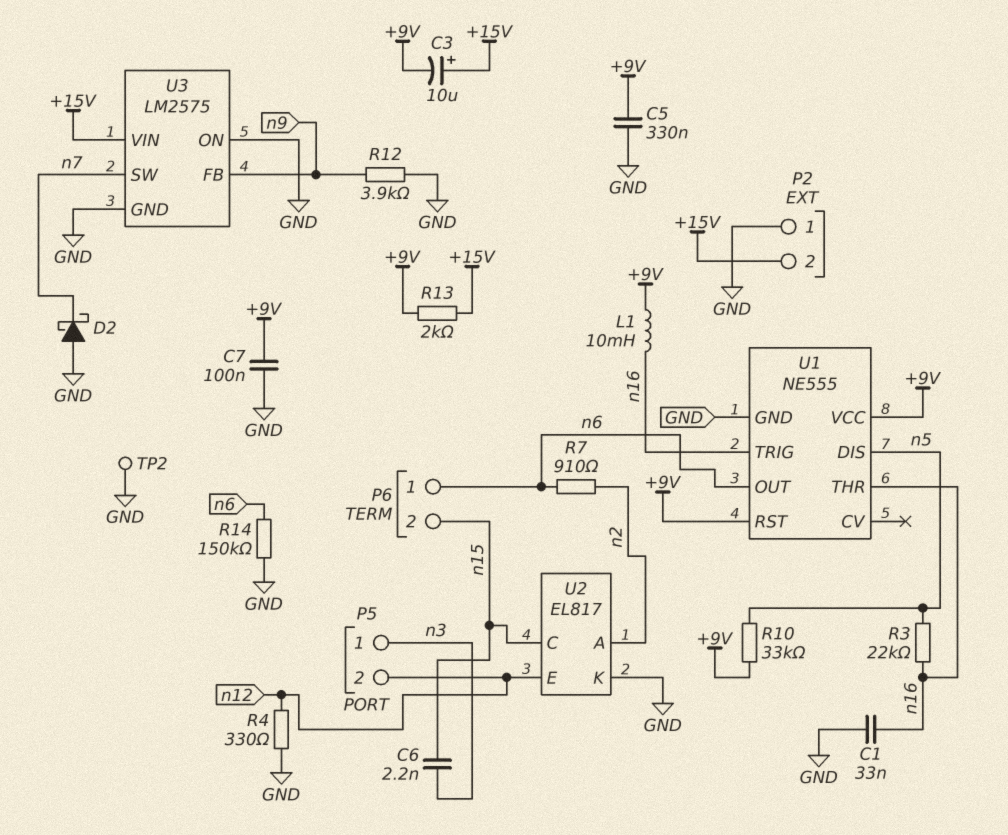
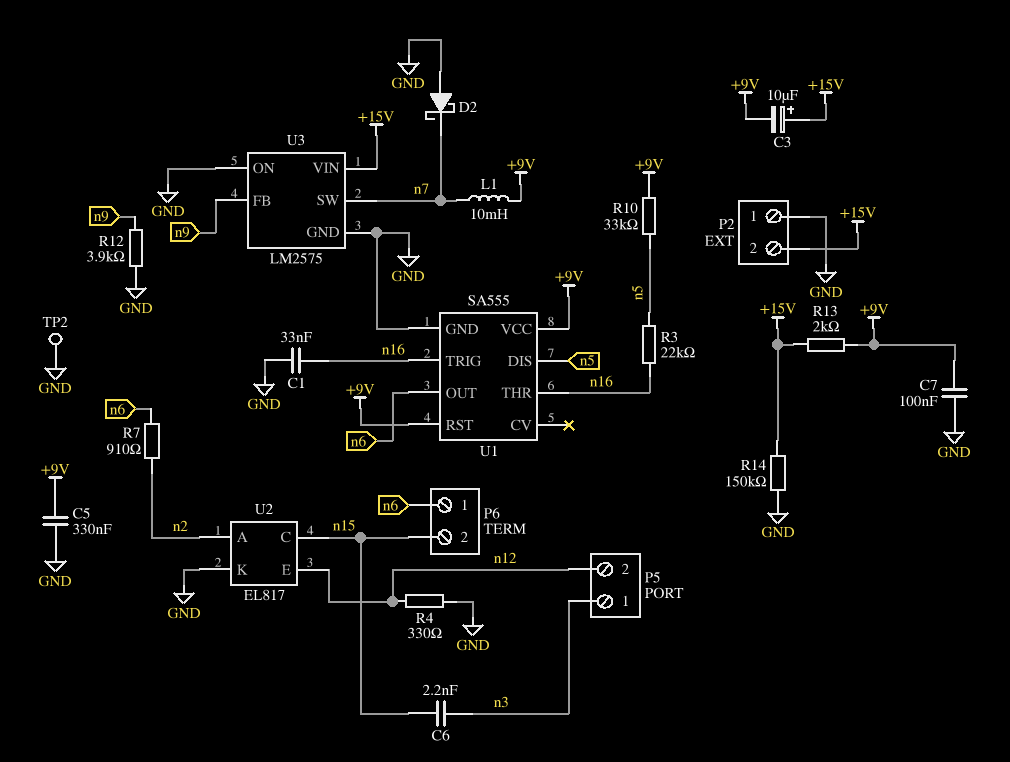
L1: 10mH (+9V, n16) -> 10mH (+9V, n7)
R14: 150k (GND, n6) -> 150k (+15V, GND)
U1: NE555 -> SA555

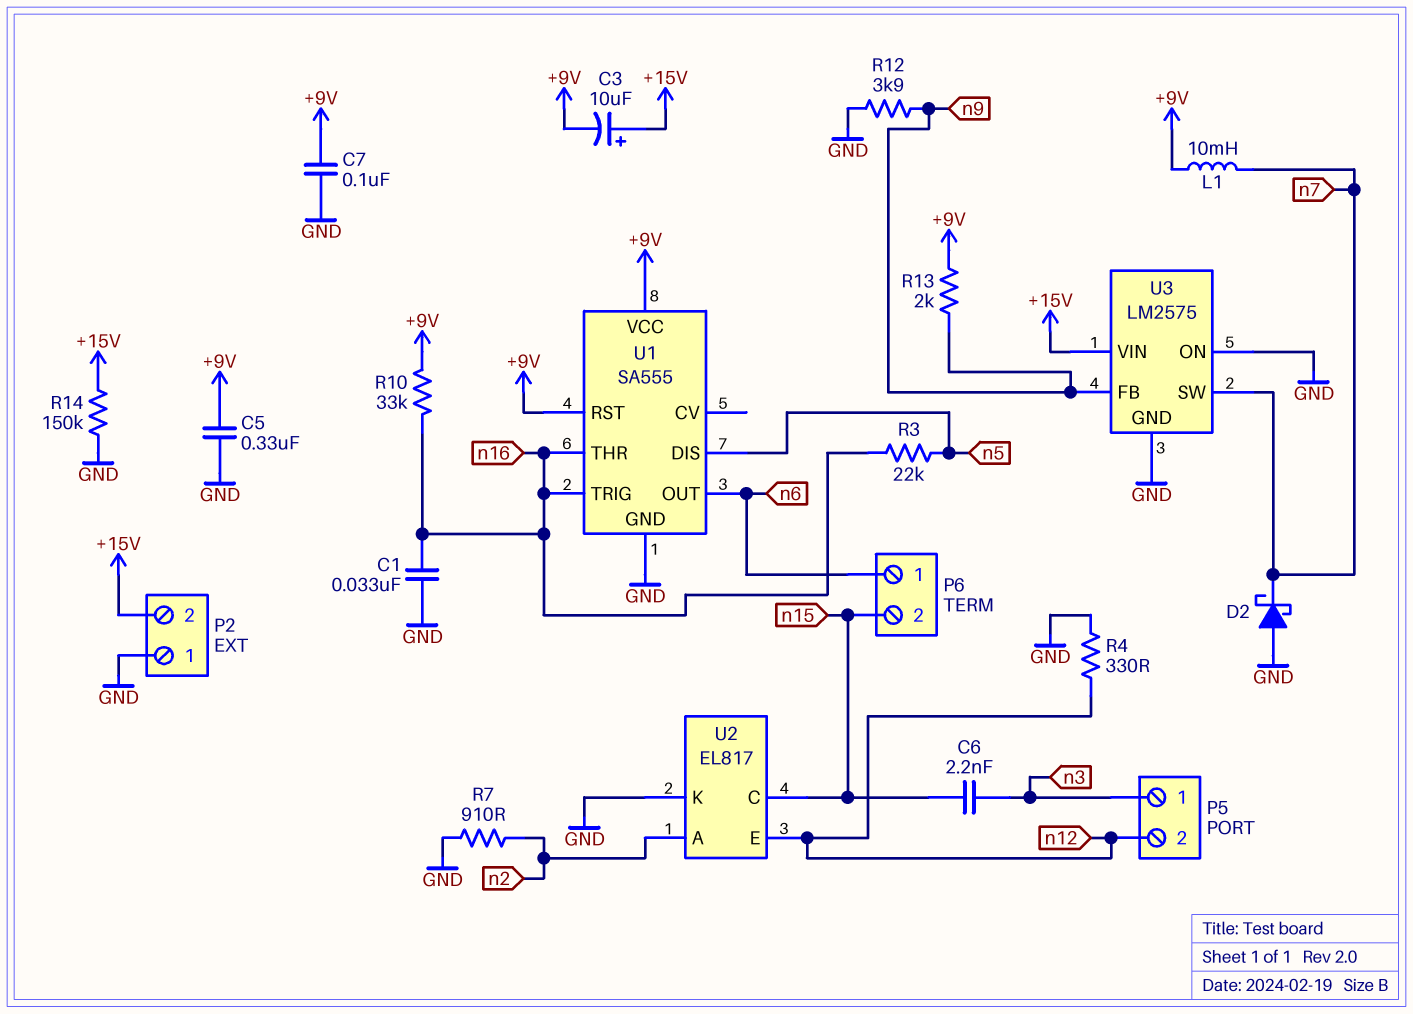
R7: 910 (n2, n6) -> 910 (GND, n2)
R10: 33k (+9V, n5) -> 33k (+9V, n16)
R13: 2k (+9V, +15V) -> 2k (+9V, n9)
TP2: test point (GND) -> none

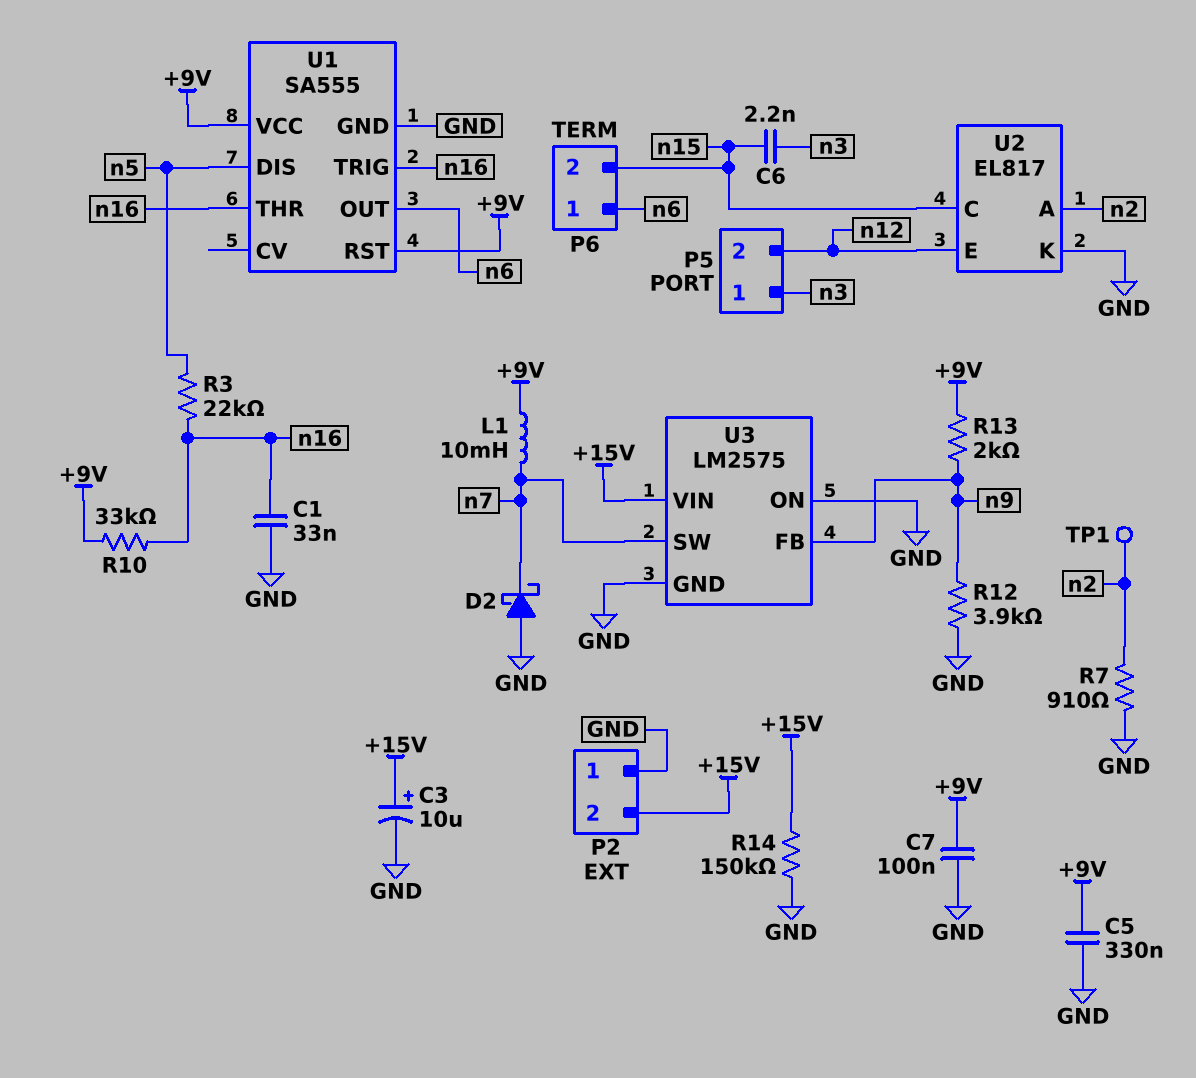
C3: 10uF (plus +15V, minus +9V) -> 10uF (plus +15V, minus GND)
R4: 330 (GND, n12) -> none
TP1: none -> test point (n2)

